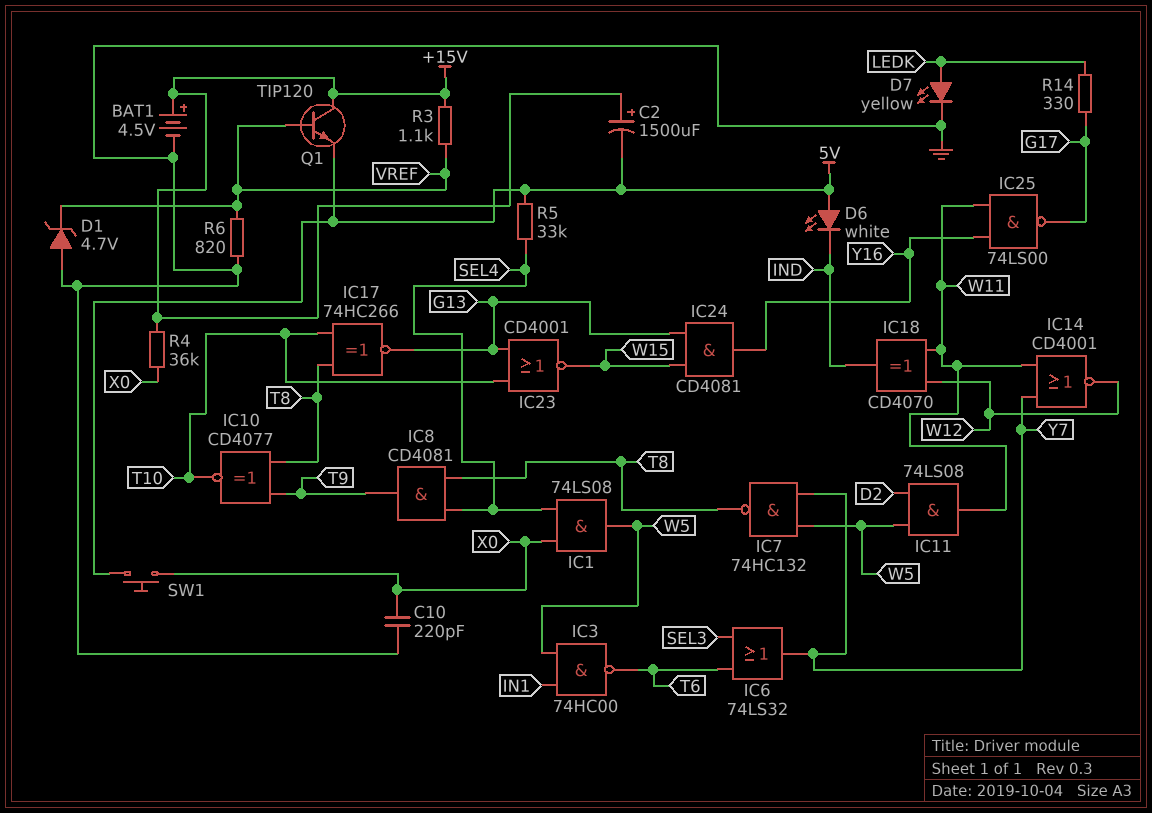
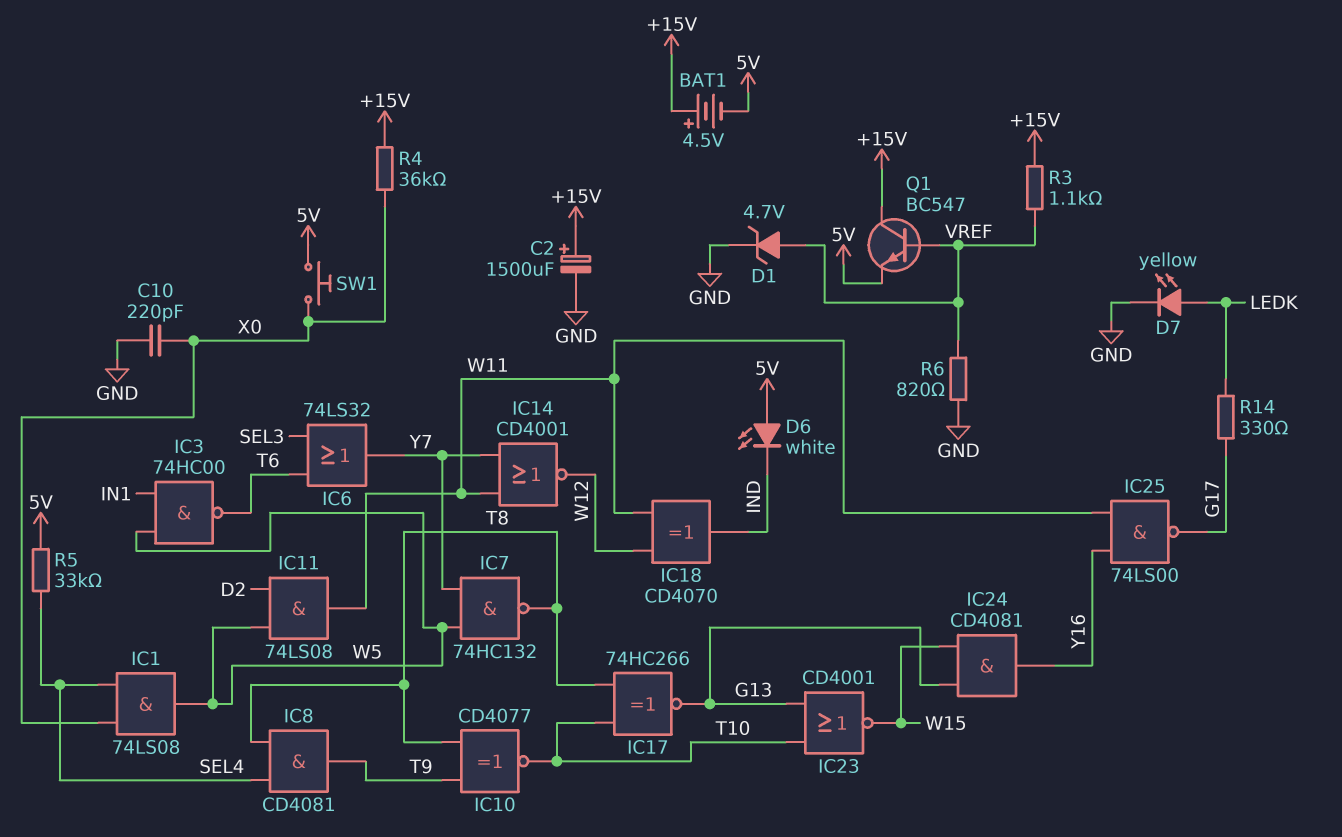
BAT1: 4.5V (plus +15V, minus GND) -> 4.5V (plus +15V, minus 5V)
C2: 1500uF (plus +15V, minus 5V) -> 1500uF (plus +15V, minus GND)
D1: zener 4.7V (A GND, K VREF) -> zener 4.7V (A VREF, K GND)
Q1: NPN TIP120 (B VREF, C +15V, E 5V) -> NPN BC547 (B VREF, C +15V, E 5V)

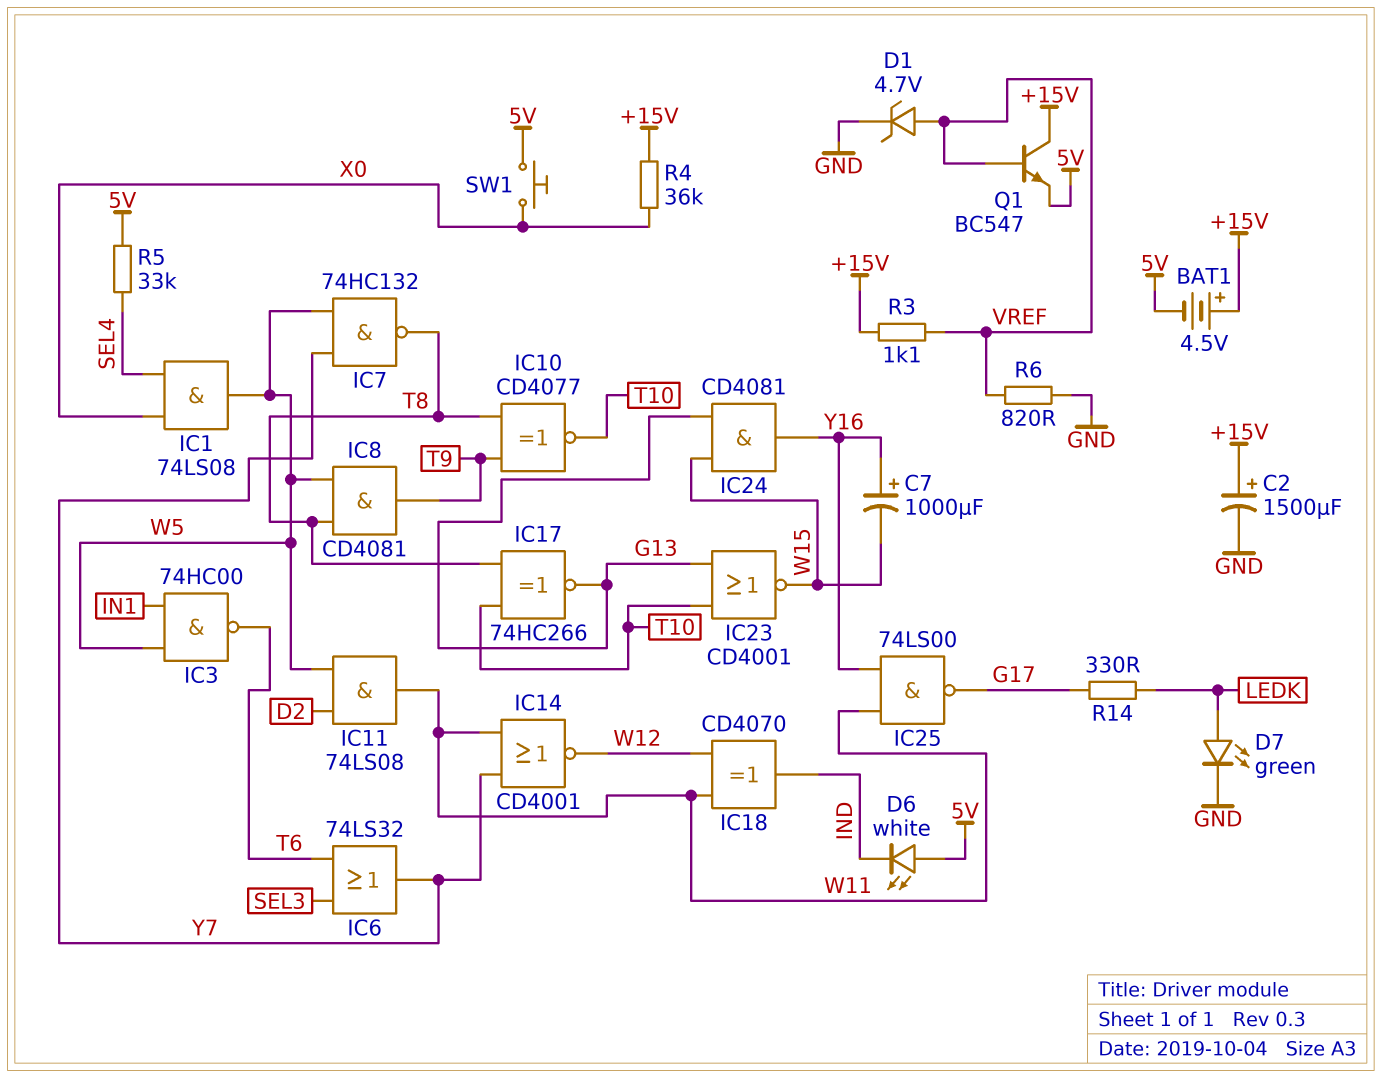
C7: none -> 1000uF (plus Y16, minus W15)
C10: 220pF (GND, X0) -> none
D7: LED yellow (A LEDK, K GND) -> LED green (A LEDK, K GND)
IC8: AND CD4081 (in SEL4, in T8, out T9) -> AND CD4081 (in T8, in W5, out T9)

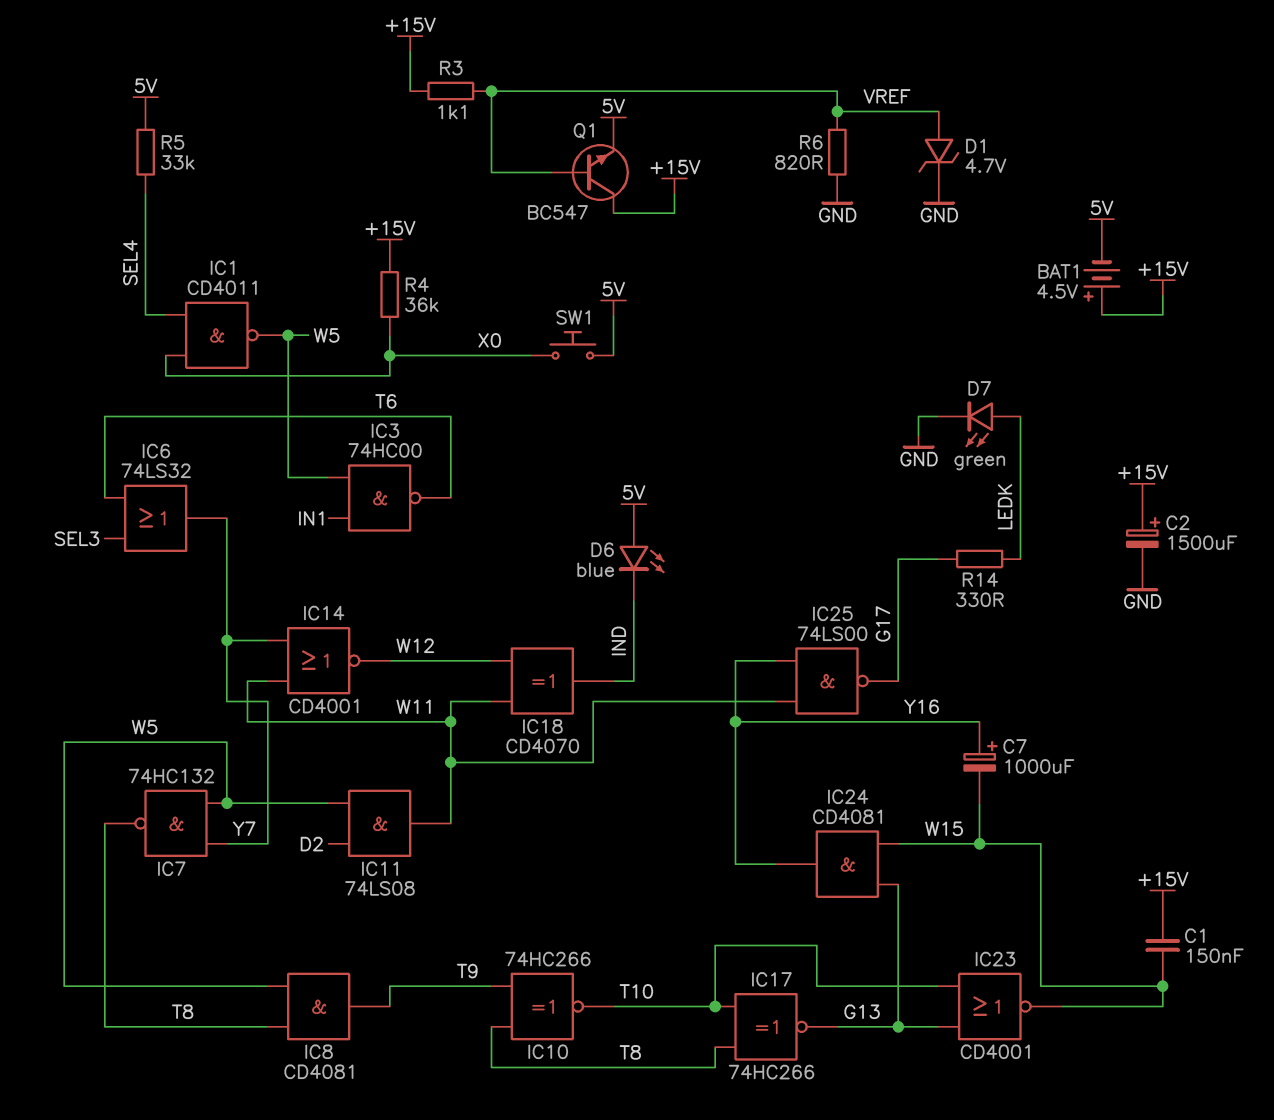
C1: none -> 150nF (+15V, W15)
D6: LED white (A 5V, K IND) -> LED blue (A 5V, K IND)
IC1: AND 74LS08 (in SEL4, in X0, out W5) -> NAND CD4011 (in SEL4, in X0, out W5)
IC10: XNOR CD4077 (in T8, in T9, out T10) -> XNOR 74HC266 (in T8, in T9, out T10)

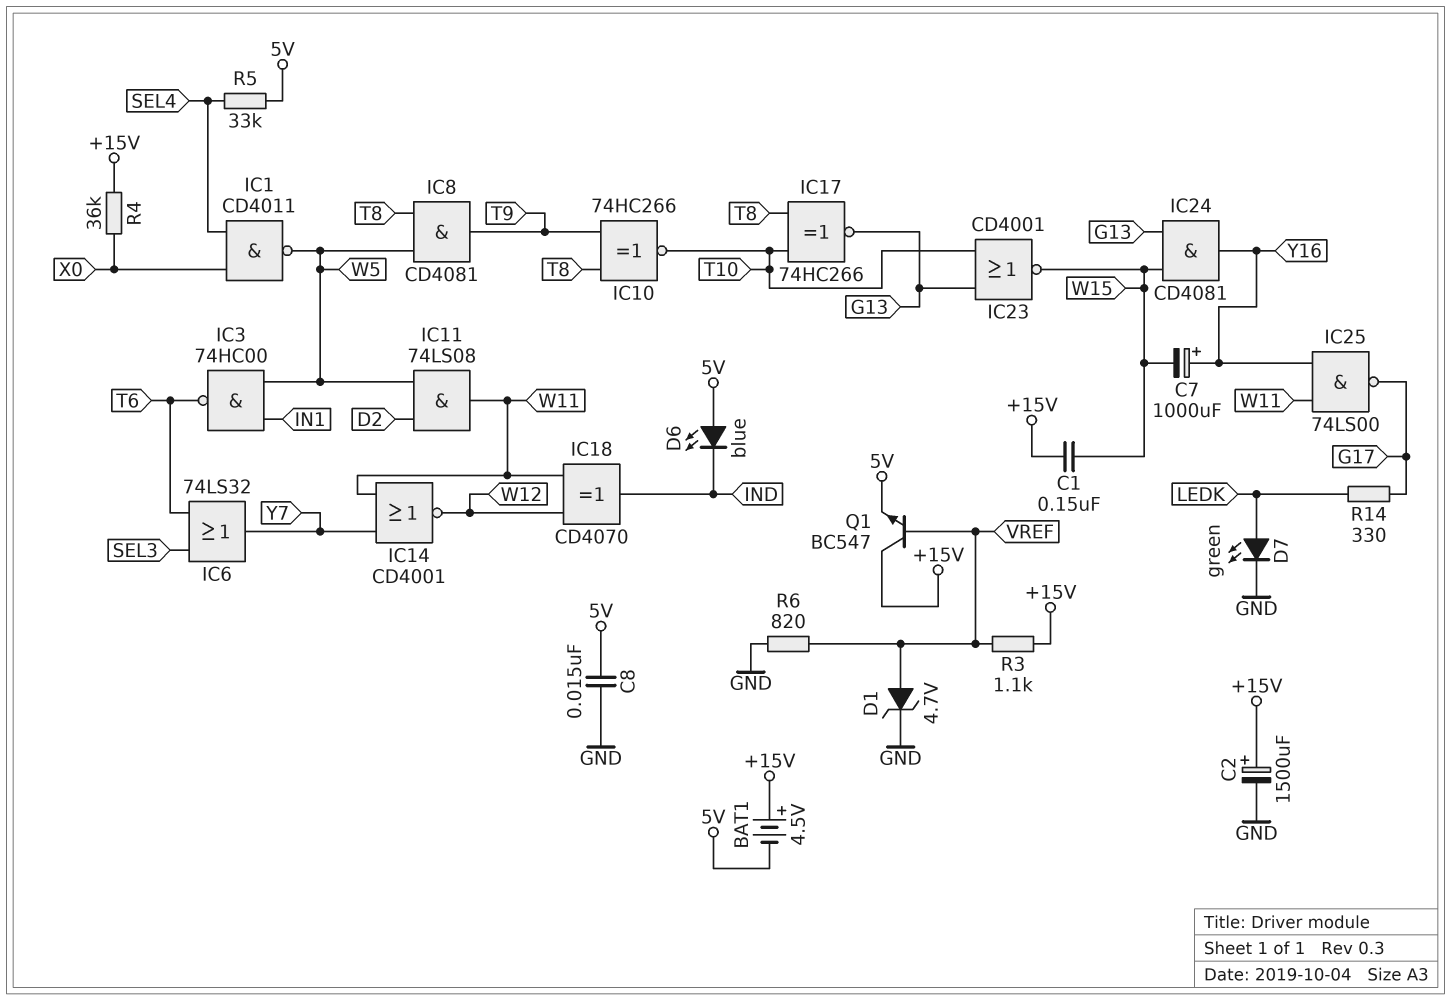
C8: none -> 15nF (5V, GND)
IC7: NAND 74HC132 (in W5, in Y7, out T8) -> none
SW1: button (5V, X0) -> none

